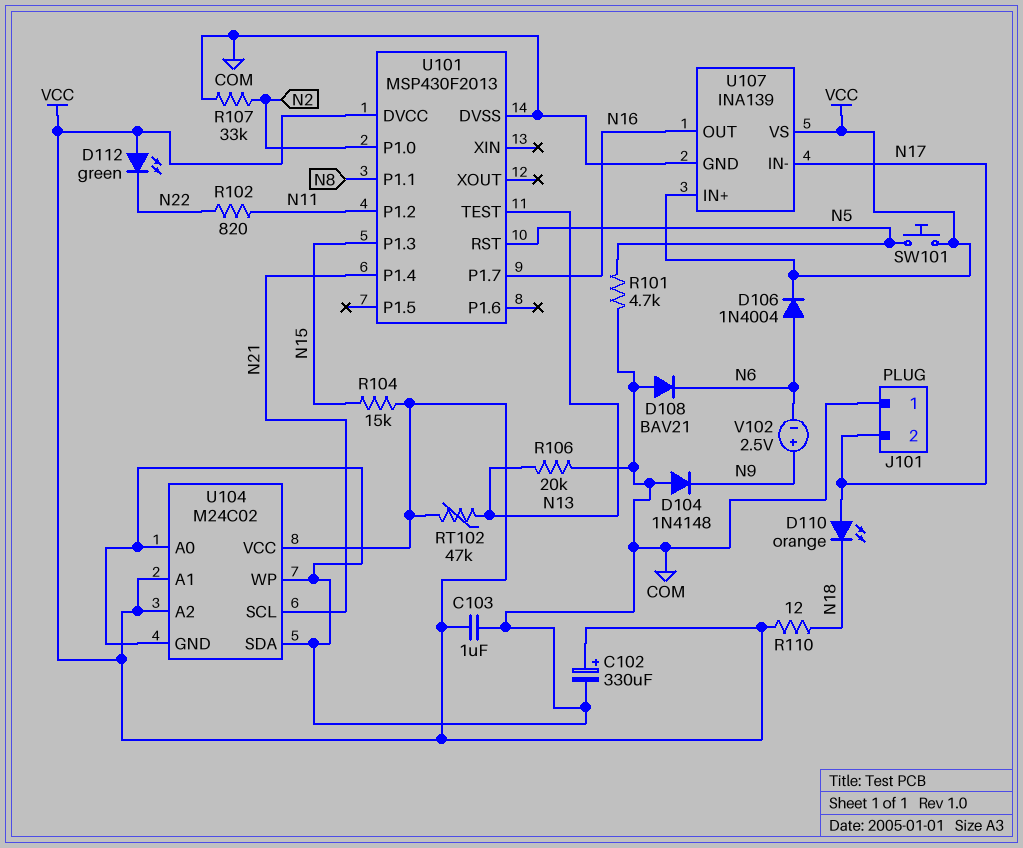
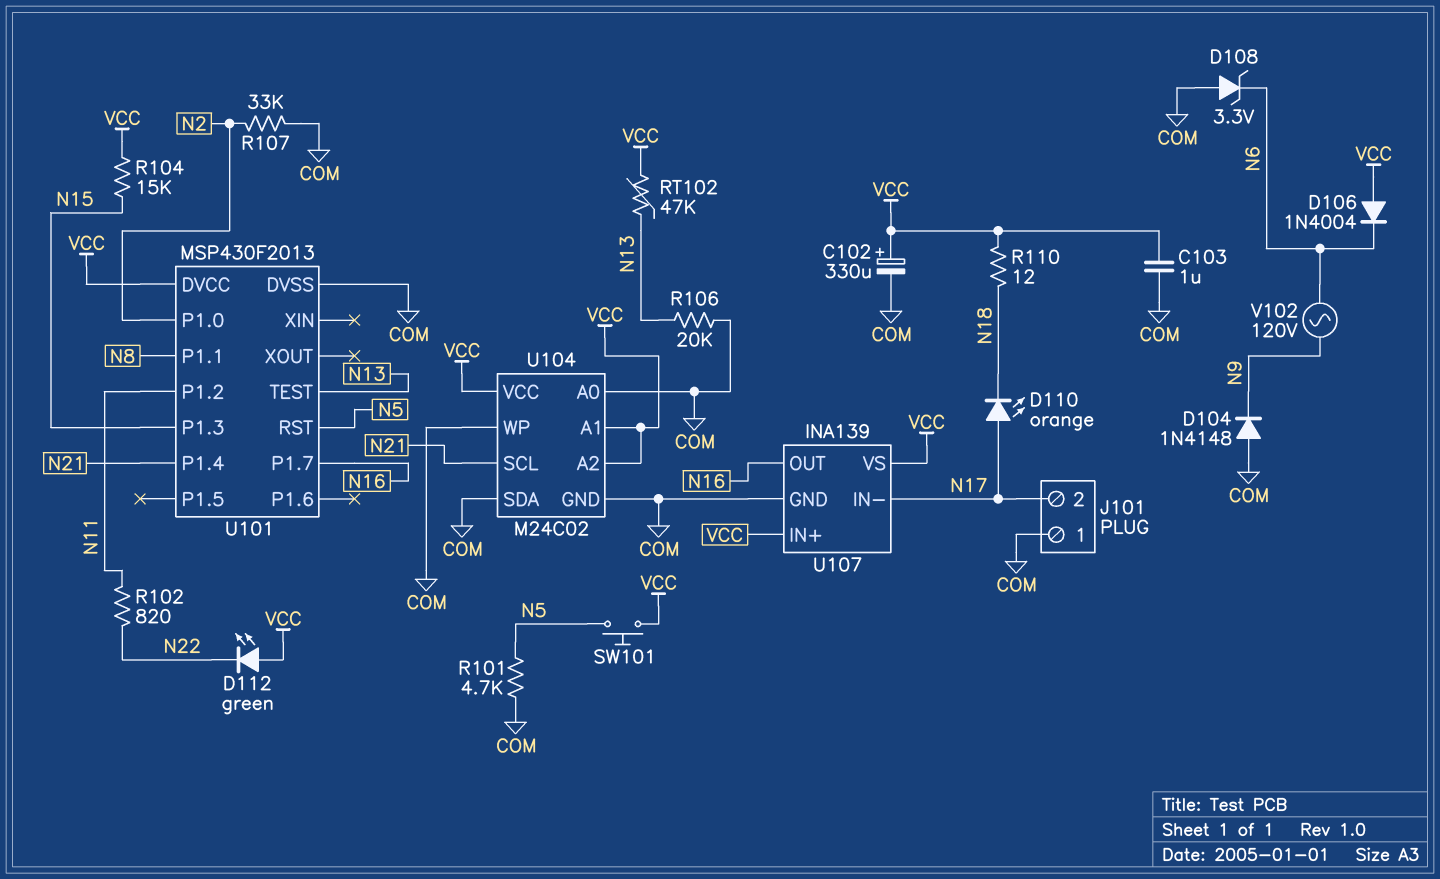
D106: diode 1N4004 (A N6, K VCC) -> diode 1N4004 (A VCC, K N6)
D108: diode BAV21 (A COM, K N6) -> zener 3.3V (A COM, K N6)
V102: 2.5V (plus N9, minus N6) -> AC 120V (N6, N9)

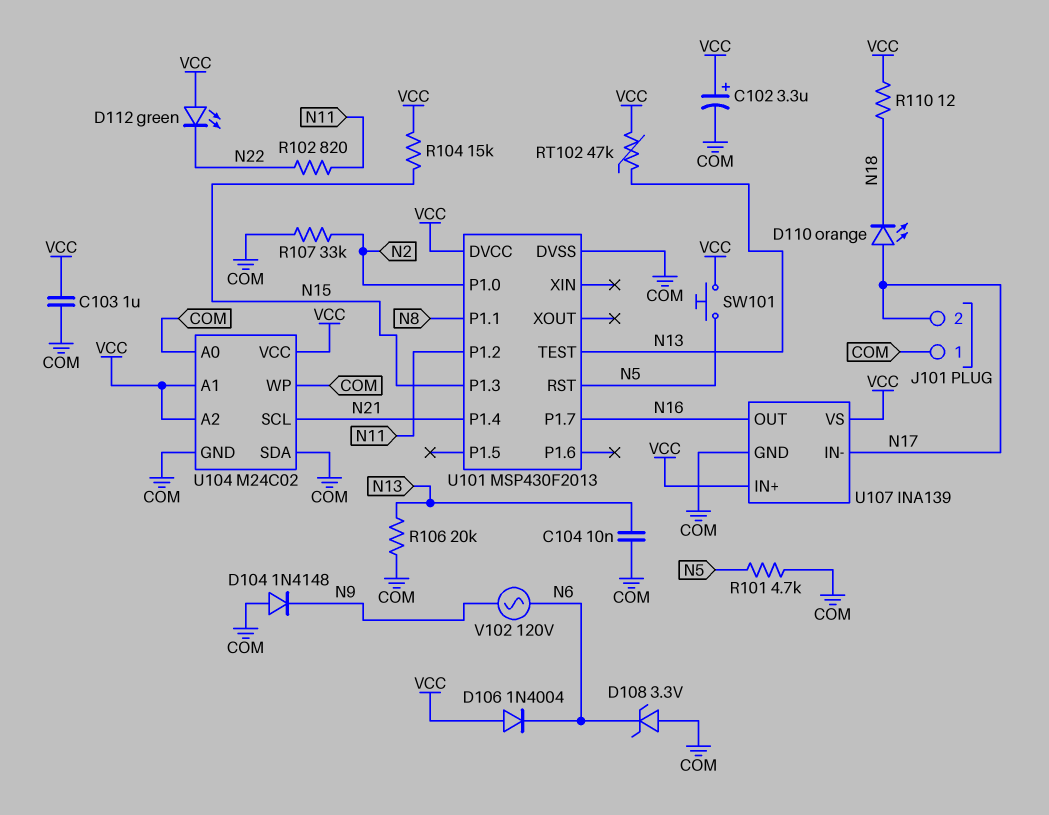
C102: 330uF (plus VCC, minus COM) -> 3.3uF (plus VCC, minus COM)
C104: none -> 10nF (COM, N13)

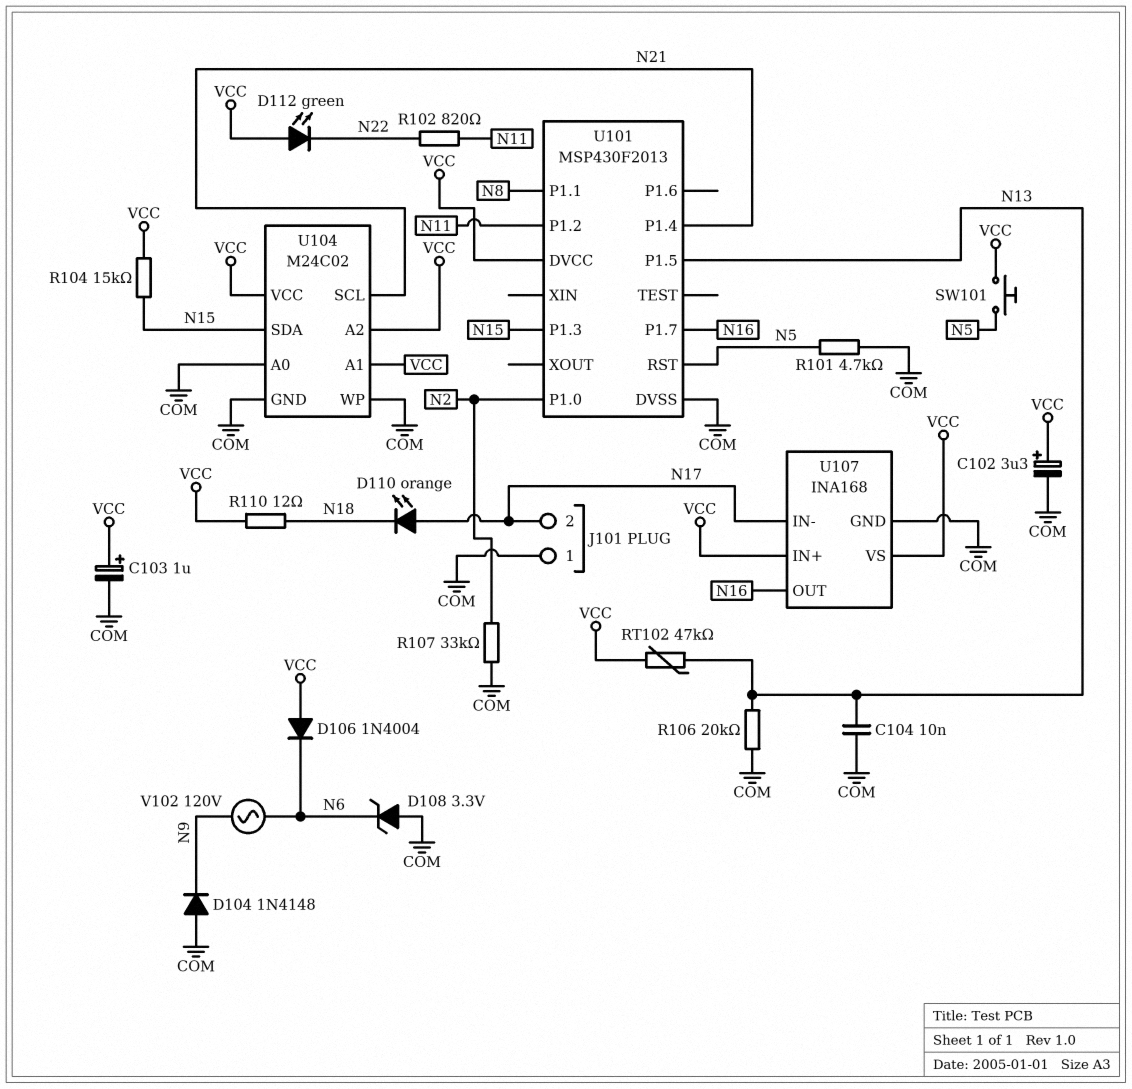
C103: 1uF (COM, VCC) -> 1uF (plus VCC, minus COM)
U101 pin P1.5: none -> N13
U101 pin TEST: N13 -> none
U104 pin SDA: COM -> N15
U107: INA139 -> INA168

